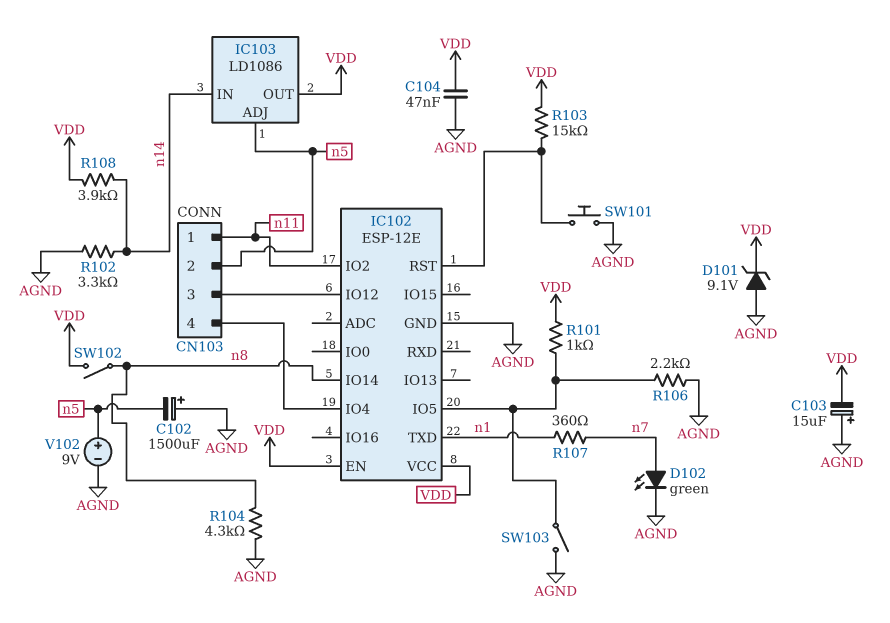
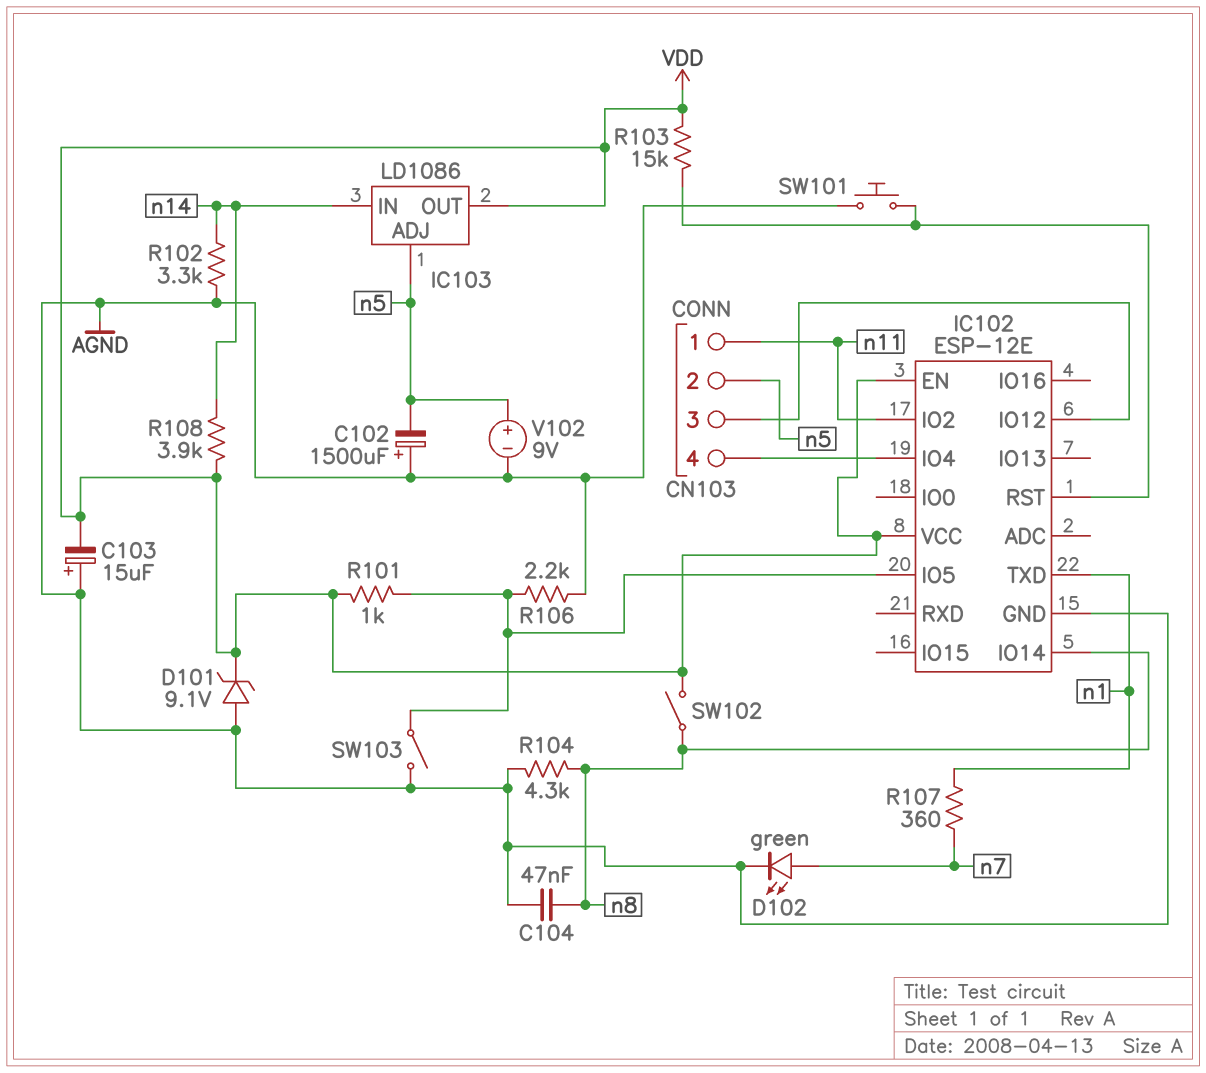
C104: 47nF (AGND, VDD) -> 47nF (AGND, n8)

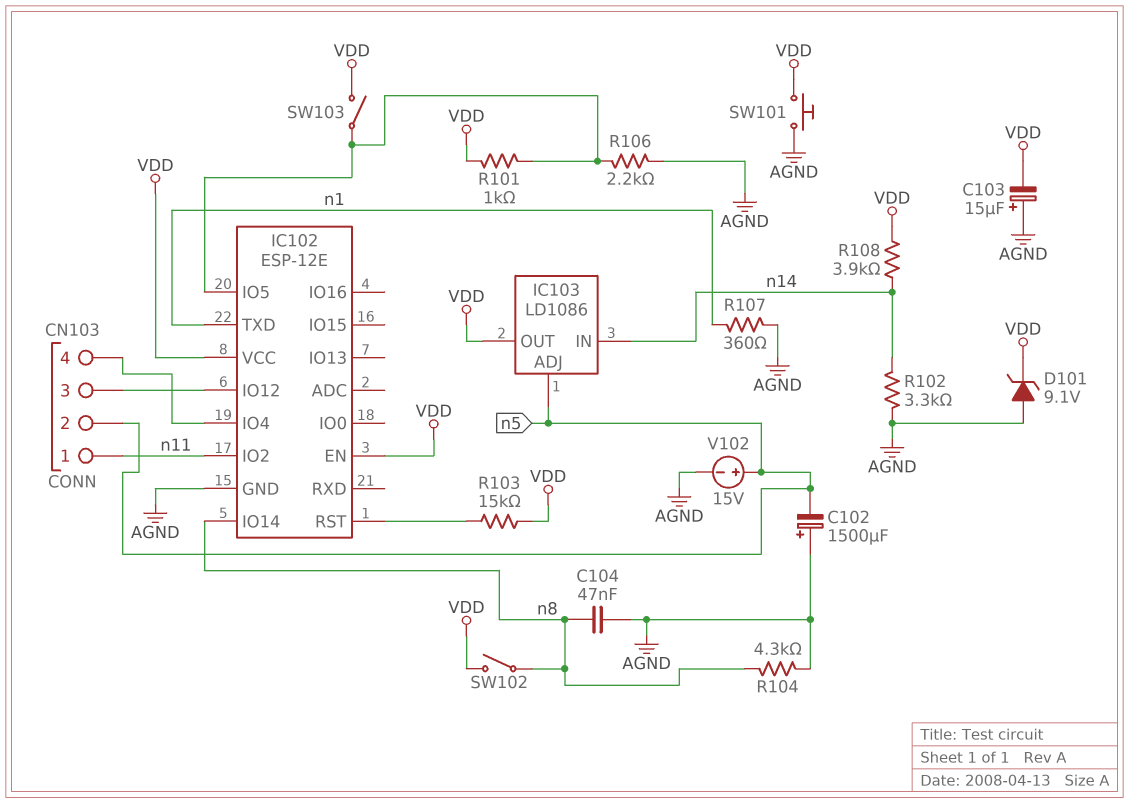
D102: LED green (A n7, K AGND) -> none
R107: 360 (n1, n7) -> 360 (AGND, n1)
SW101: button (AGND, IC102/RST) -> button (AGND, VDD)
SW103: switch (AGND, IC102/IO5) -> switch (IC102/IO5, VDD)
V102: 9V (plus n5, minus AGND) -> 15V (plus n5, minus AGND)

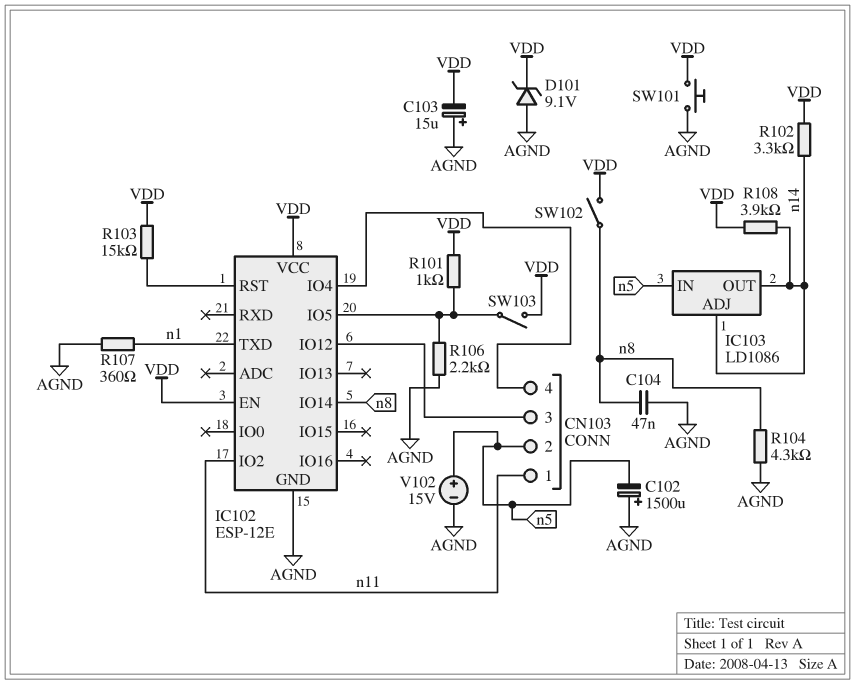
IC103 pin ADJ: n5 -> n14
IC103 pin IN: n14 -> n5
IC103 pin OUT: VDD -> n14
R102: 3.3k (AGND, n14) -> 3.3k (VDD, n14)

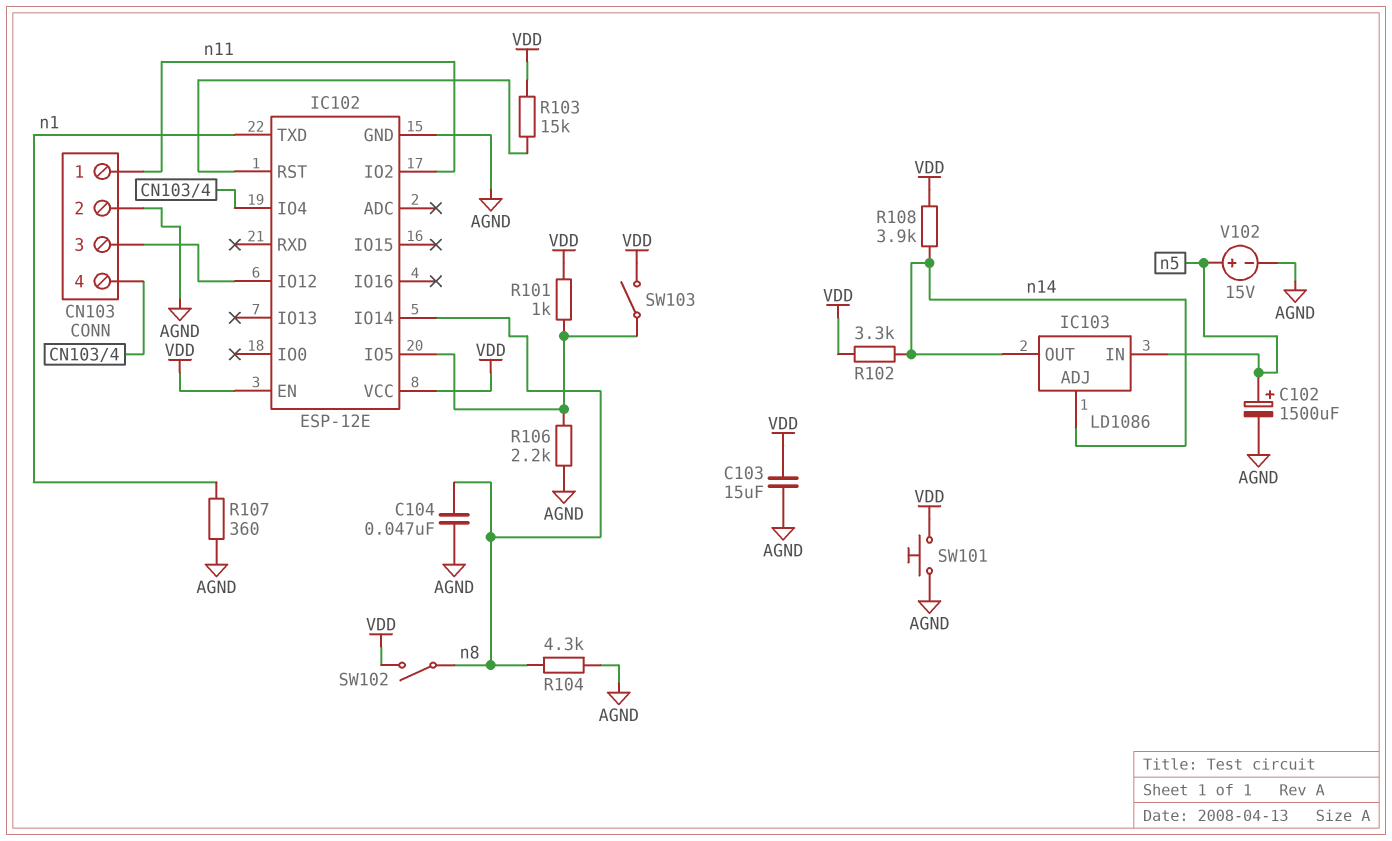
C102: 1500uF (plus AGND, minus n5) -> 1500uF (plus n5, minus AGND)
C103: 15uF (plus AGND, minus VDD) -> 15uF (AGND, VDD)
CN103 pin 2: n5 -> AGND
D101: zener 9.1V (A AGND, K VDD) -> none

